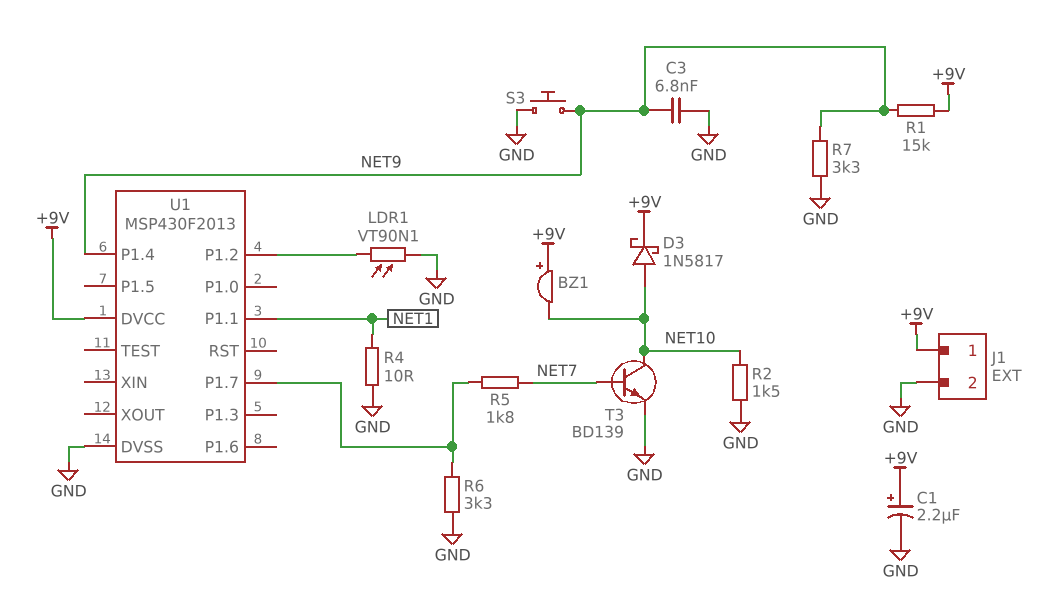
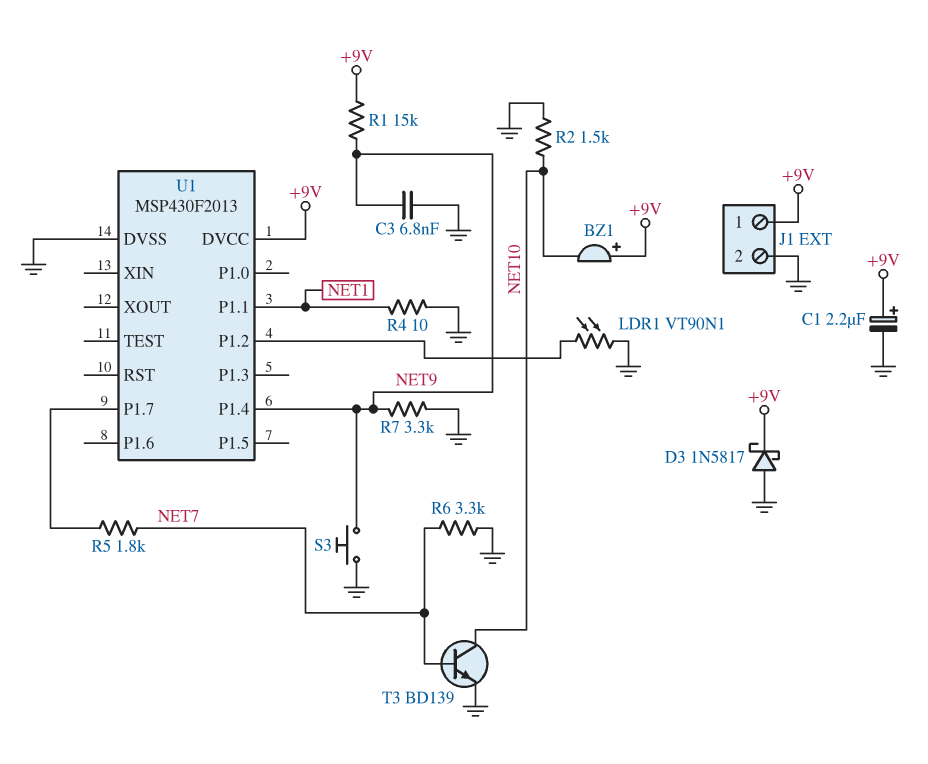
D3: schottky 1N5817 (A NET10, K +9V) -> schottky 1N5817 (A GND, K +9V)
R6: 3.3k (GND, U1/P1.7) -> 3.3k (GND, NET7)

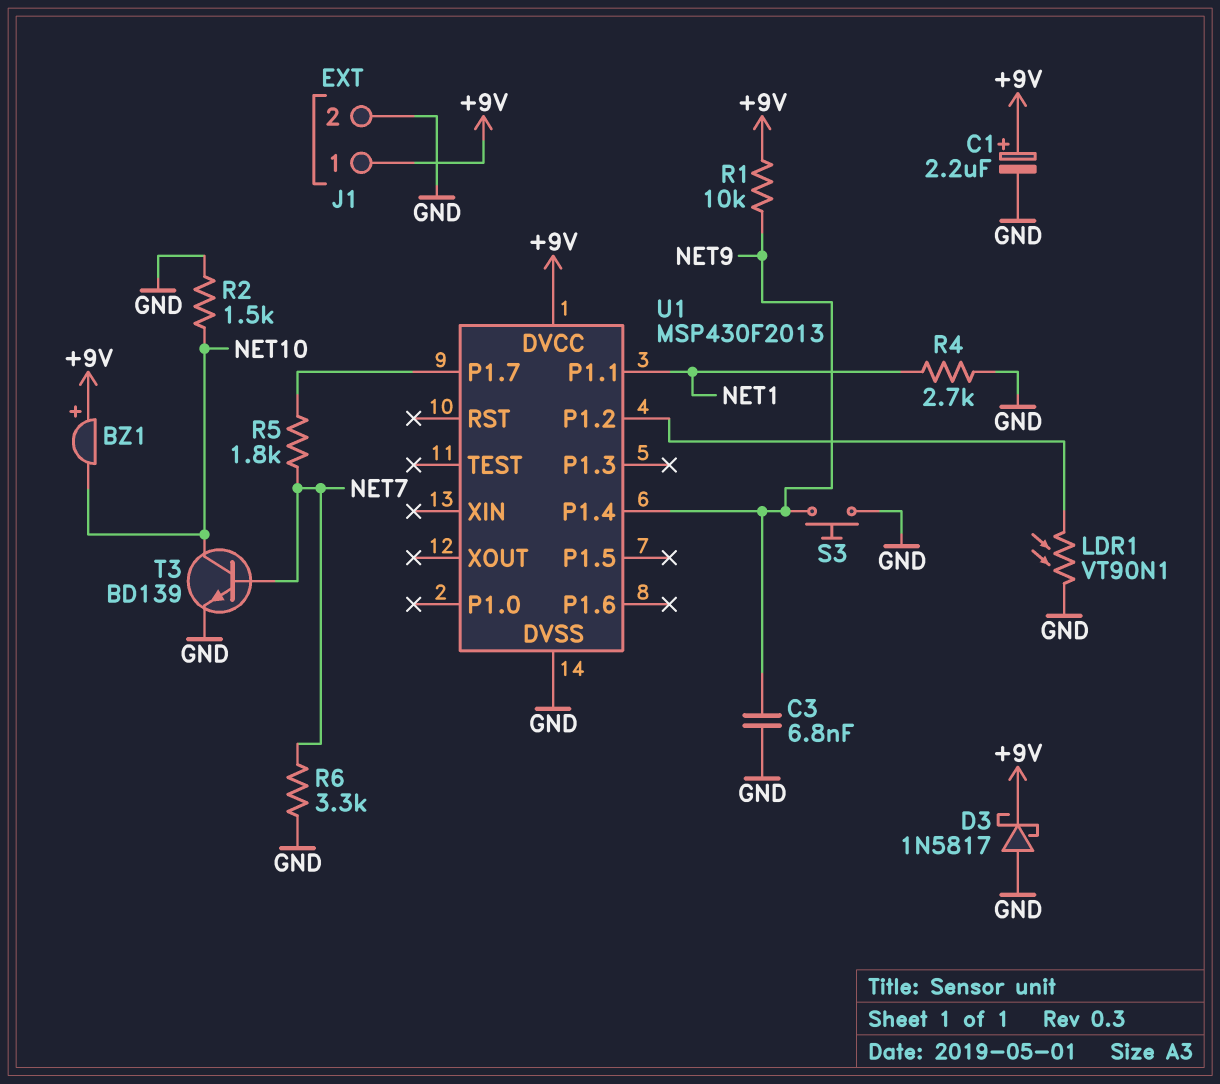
R1: 15k (+9V, NET9) -> 10k (+9V, NET9)
R4: 10 (GND, NET1) -> 2.7k (GND, NET1)
R7: 3.3k (GND, NET9) -> none

